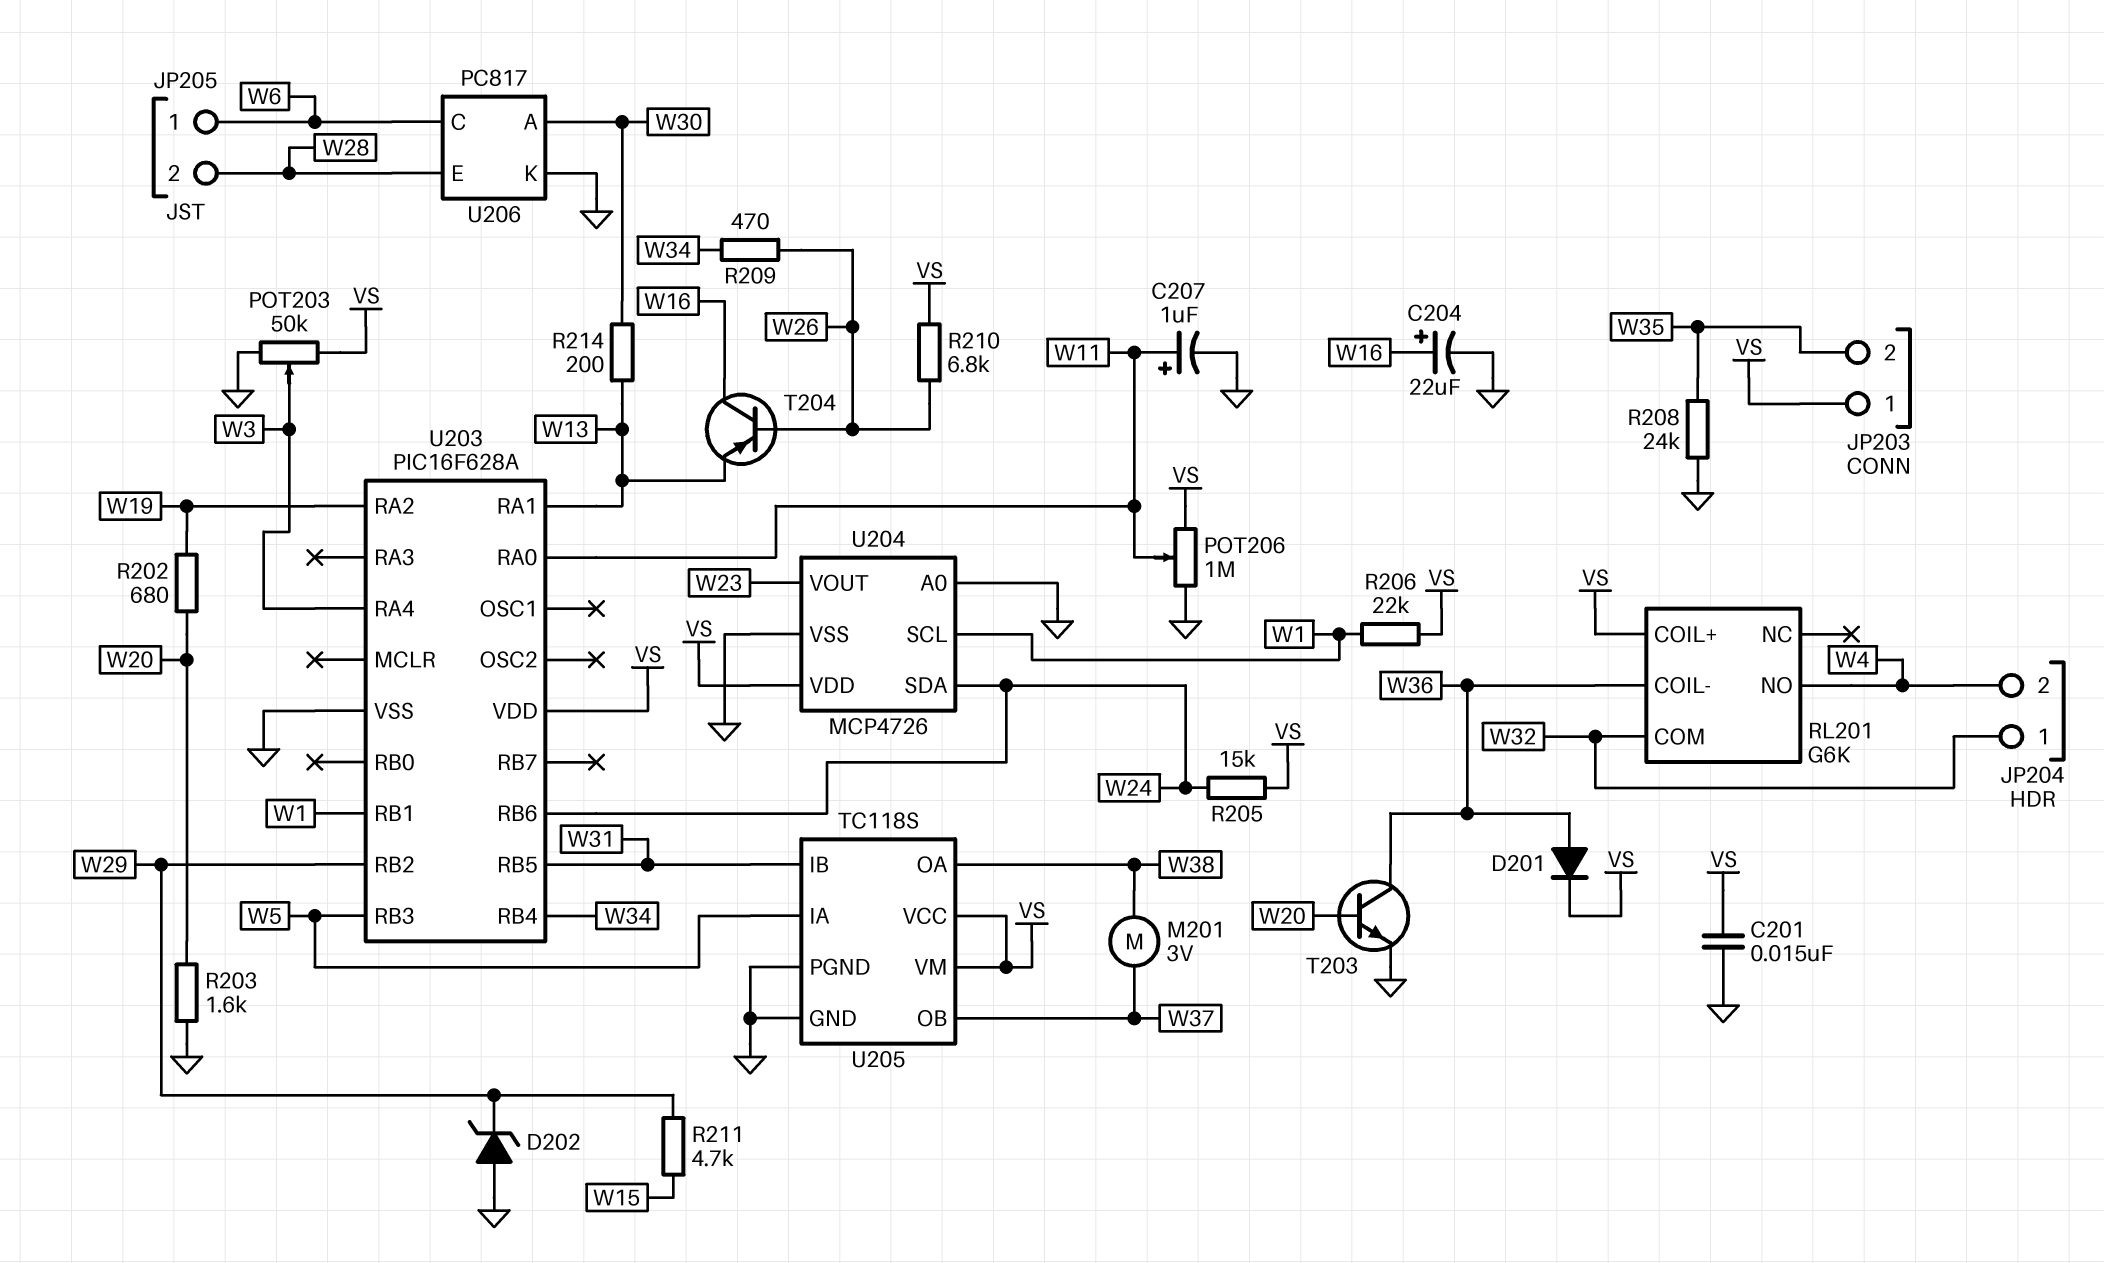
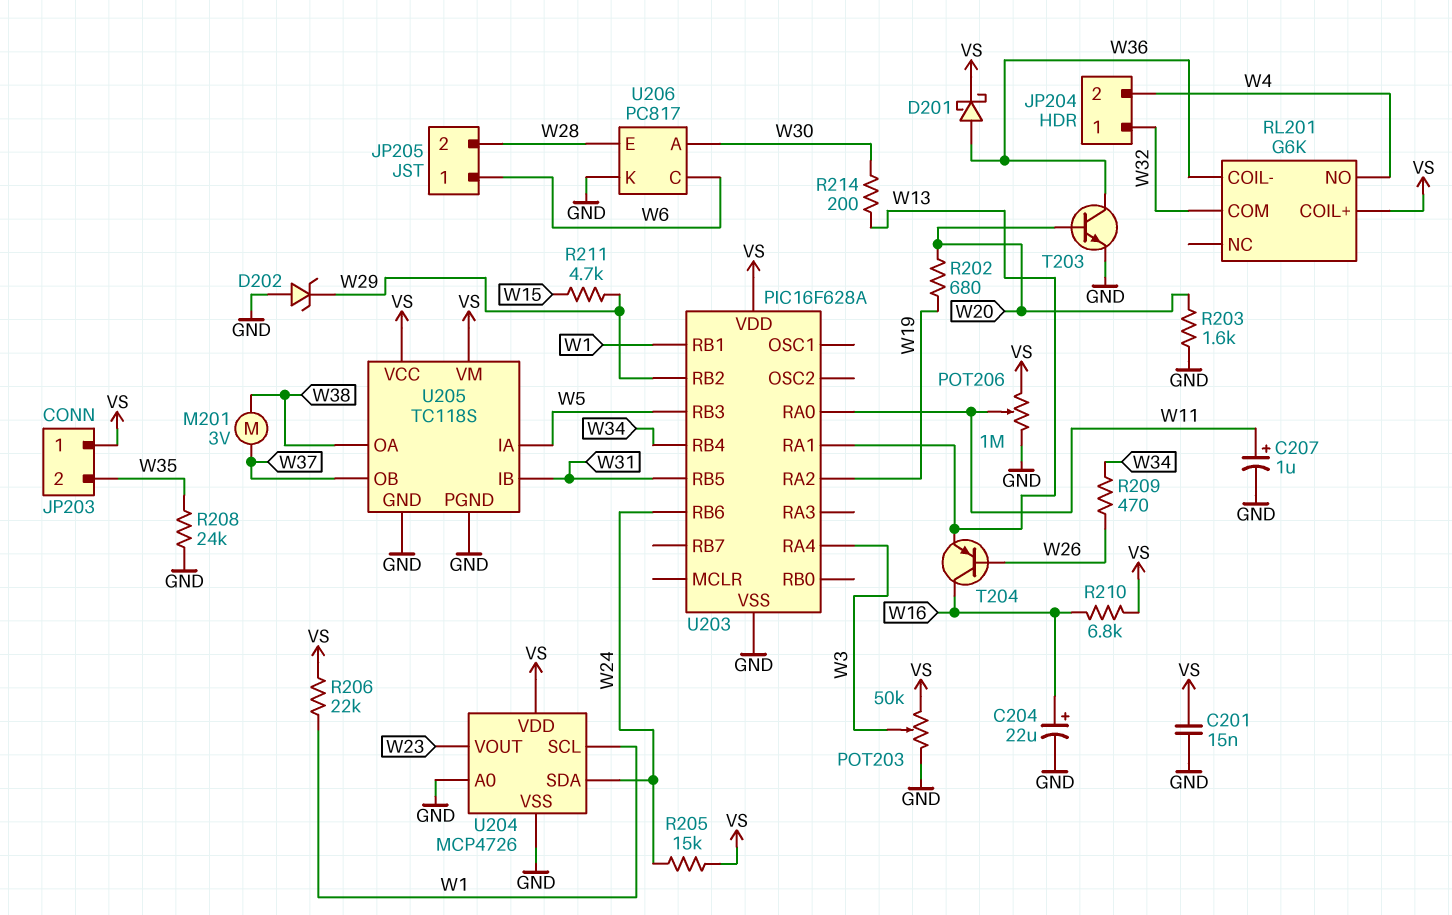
D201: diode (A W36, K VS) -> schottky (A W36, K VS)
R210: 6.8k (VS, W26) -> 6.8k (VS, W16)

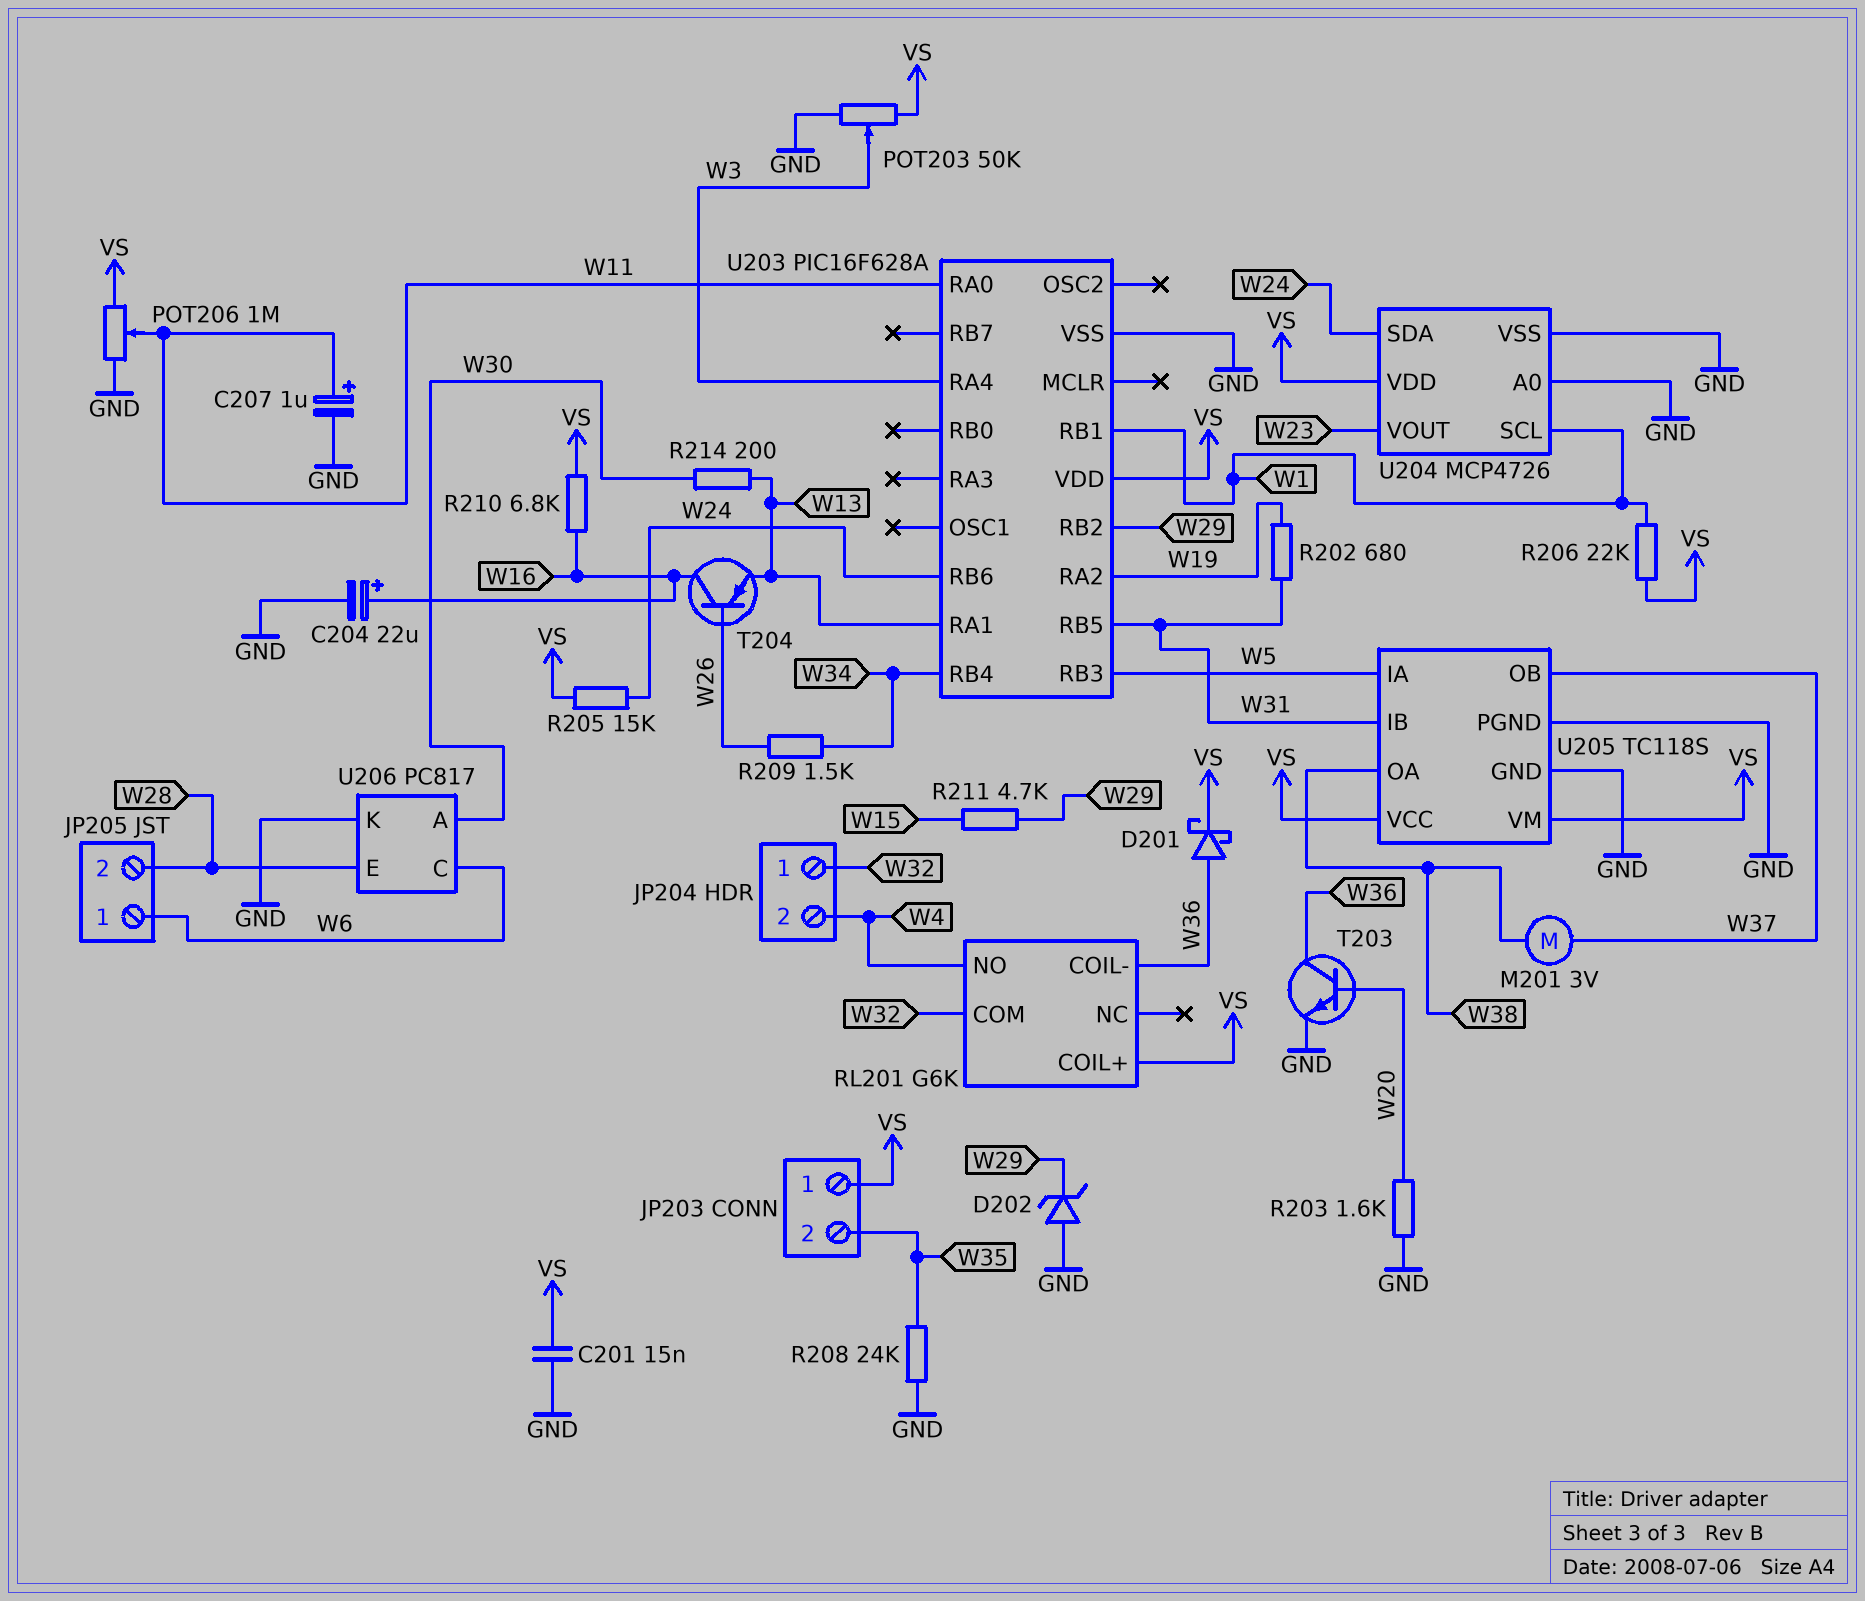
R202: 680 (W19, W20) -> 680 (W19, W31)
R209: 470 (W26, W34) -> 1.5k (W26, W34)

